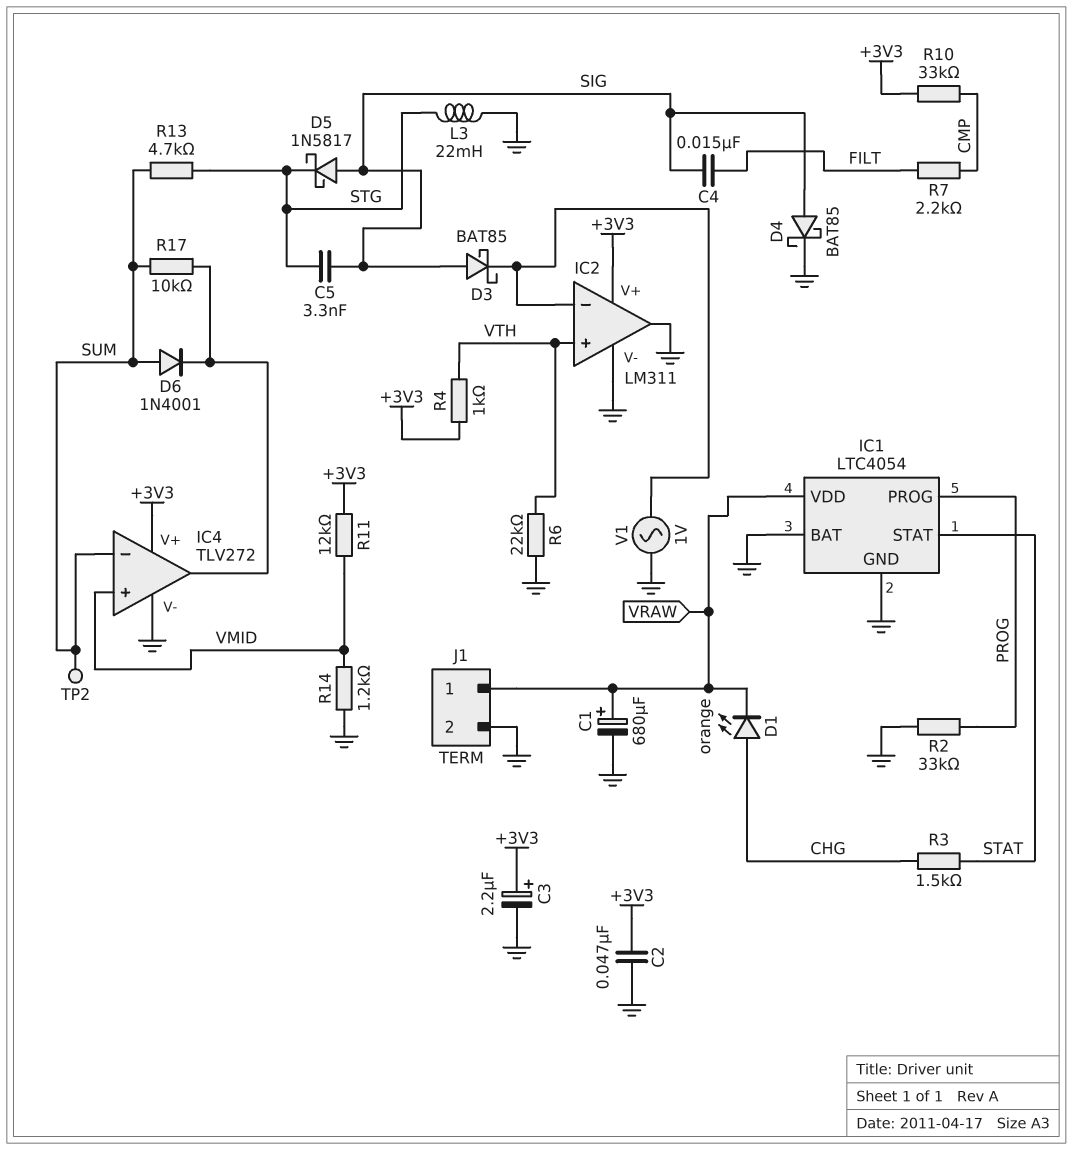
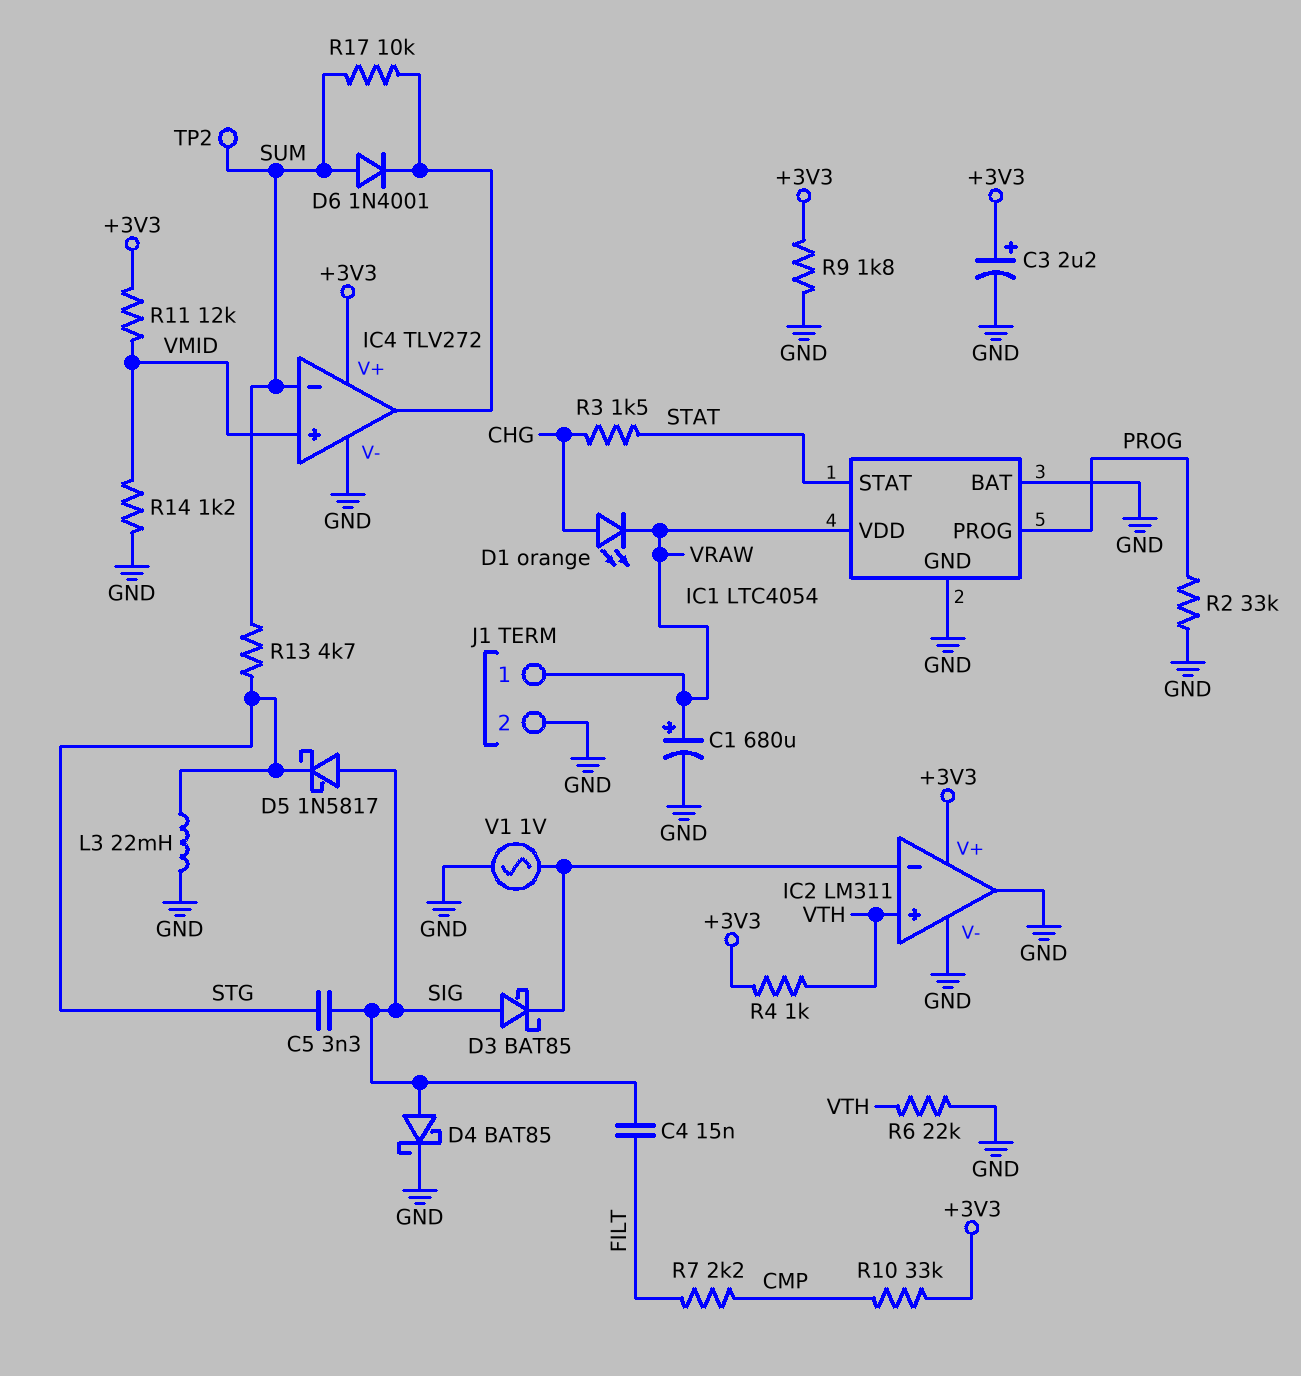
C2: 47nF (+3V3, GND) -> none
R9: none -> 1.8k (+3V3, GND)

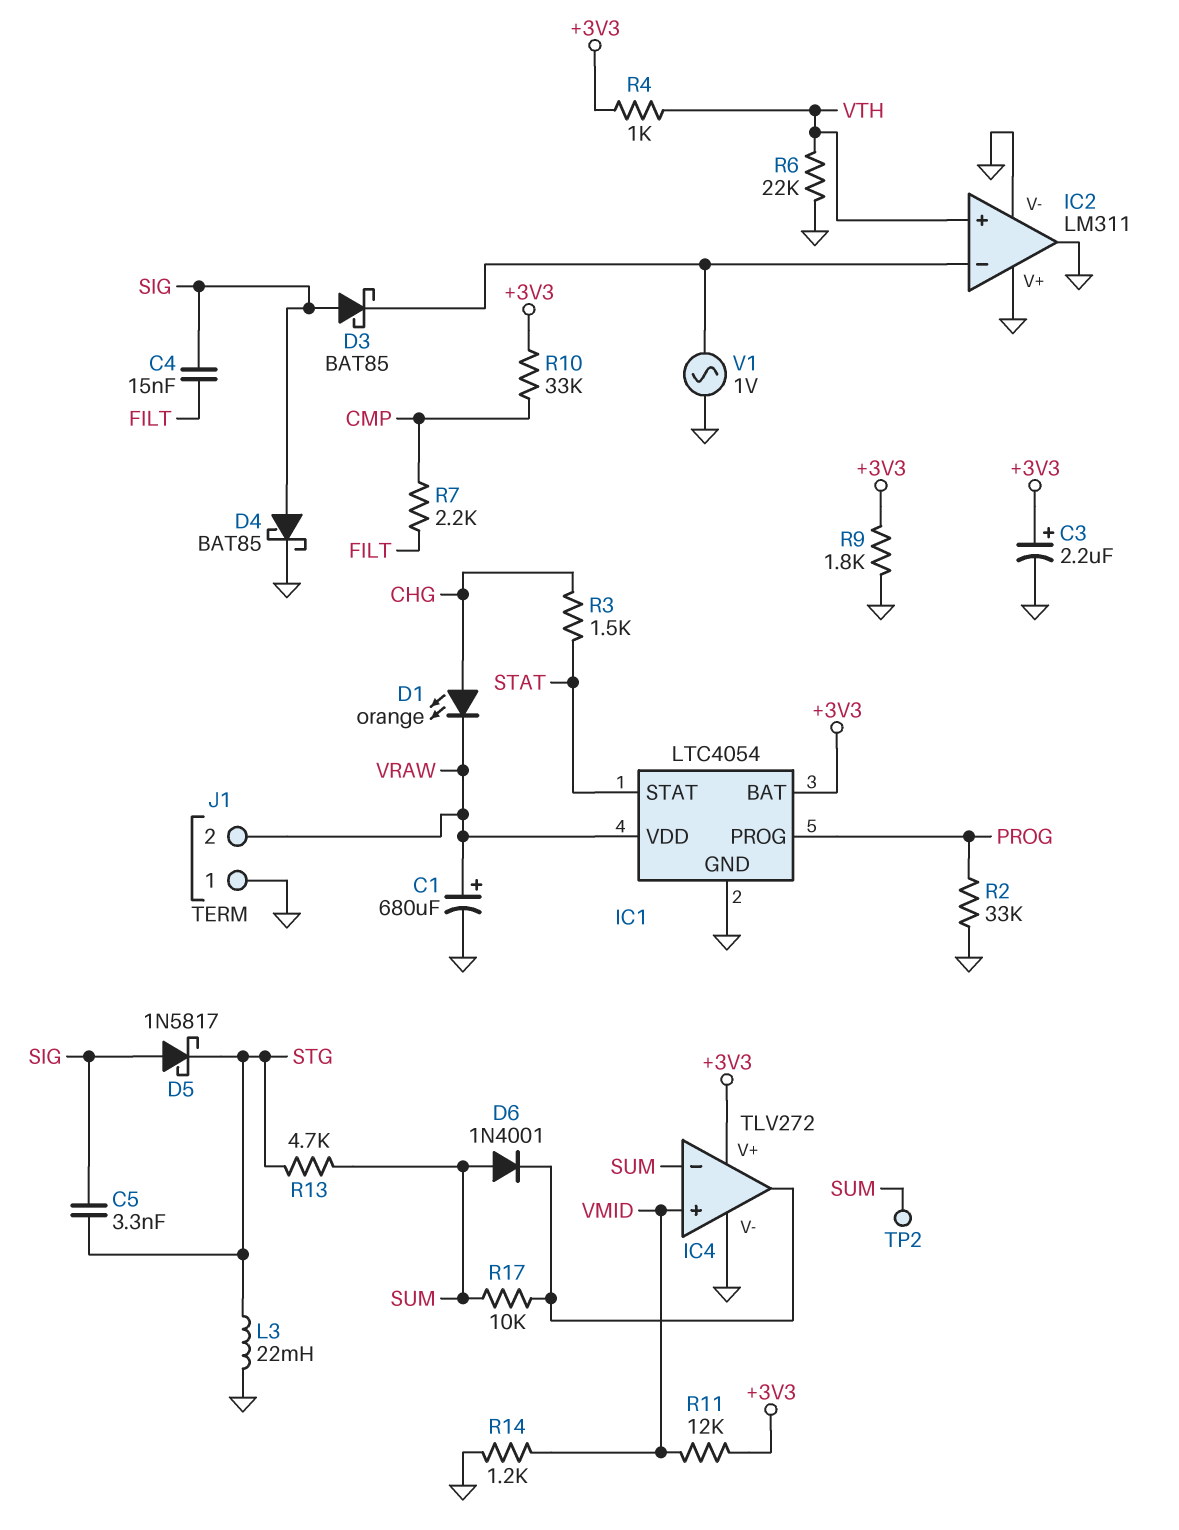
IC1 pin BAT: GND -> +3V3
IC2 pin V+: +3V3 -> GND
J1 pin 1: VRAW -> GND
J1 pin 2: GND -> VRAW

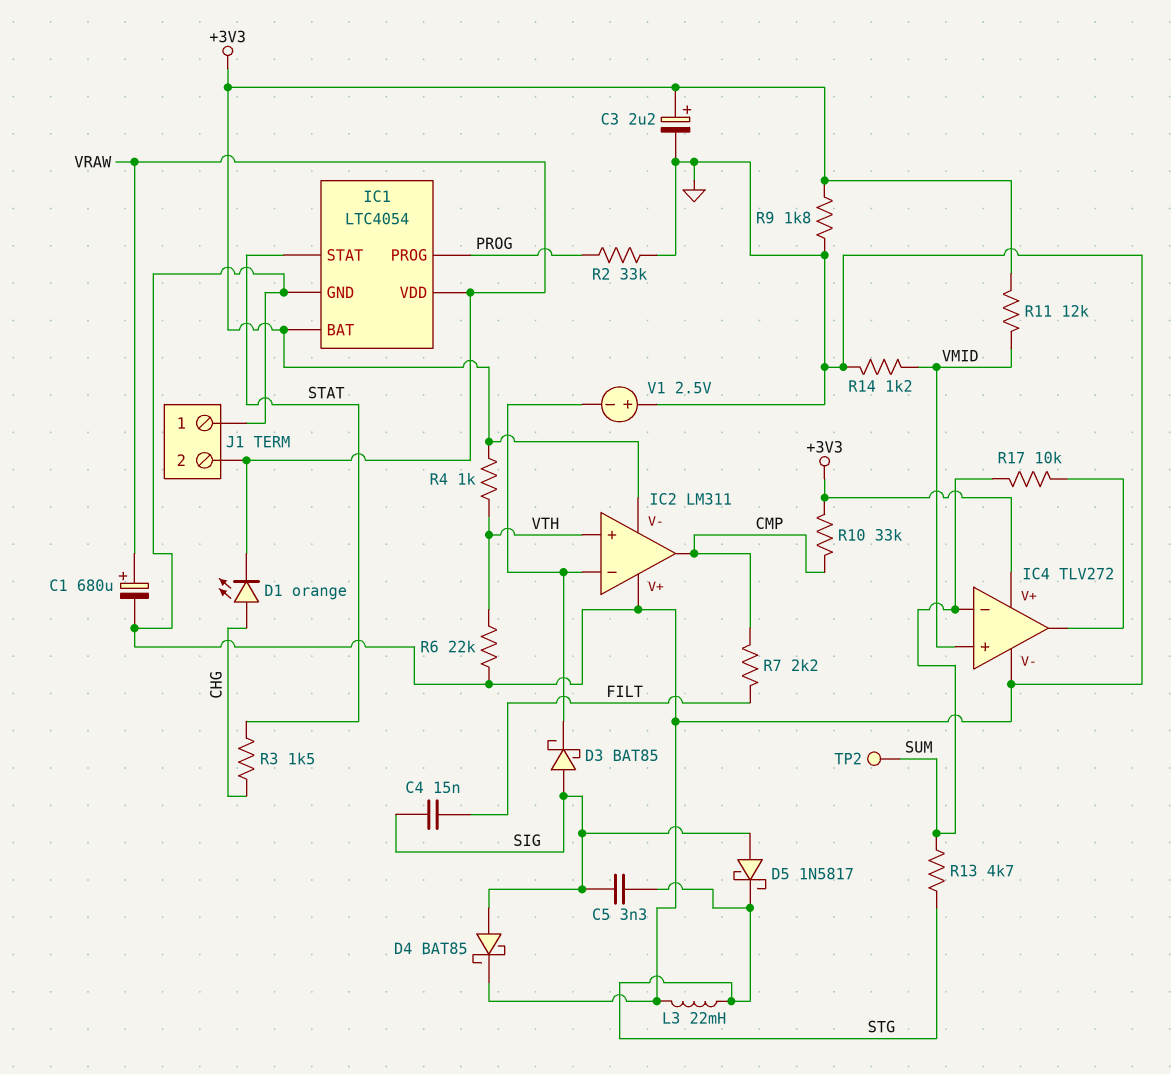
D6: diode 1N4001 (A SUM, K IC4/out) -> none
IC2 pin V-: GND -> +3V3
IC2 pin out: GND -> CMP
V1: AC 1V (GND, IC2/in-) -> 2.5V (plus GND, minus IC2/in-)

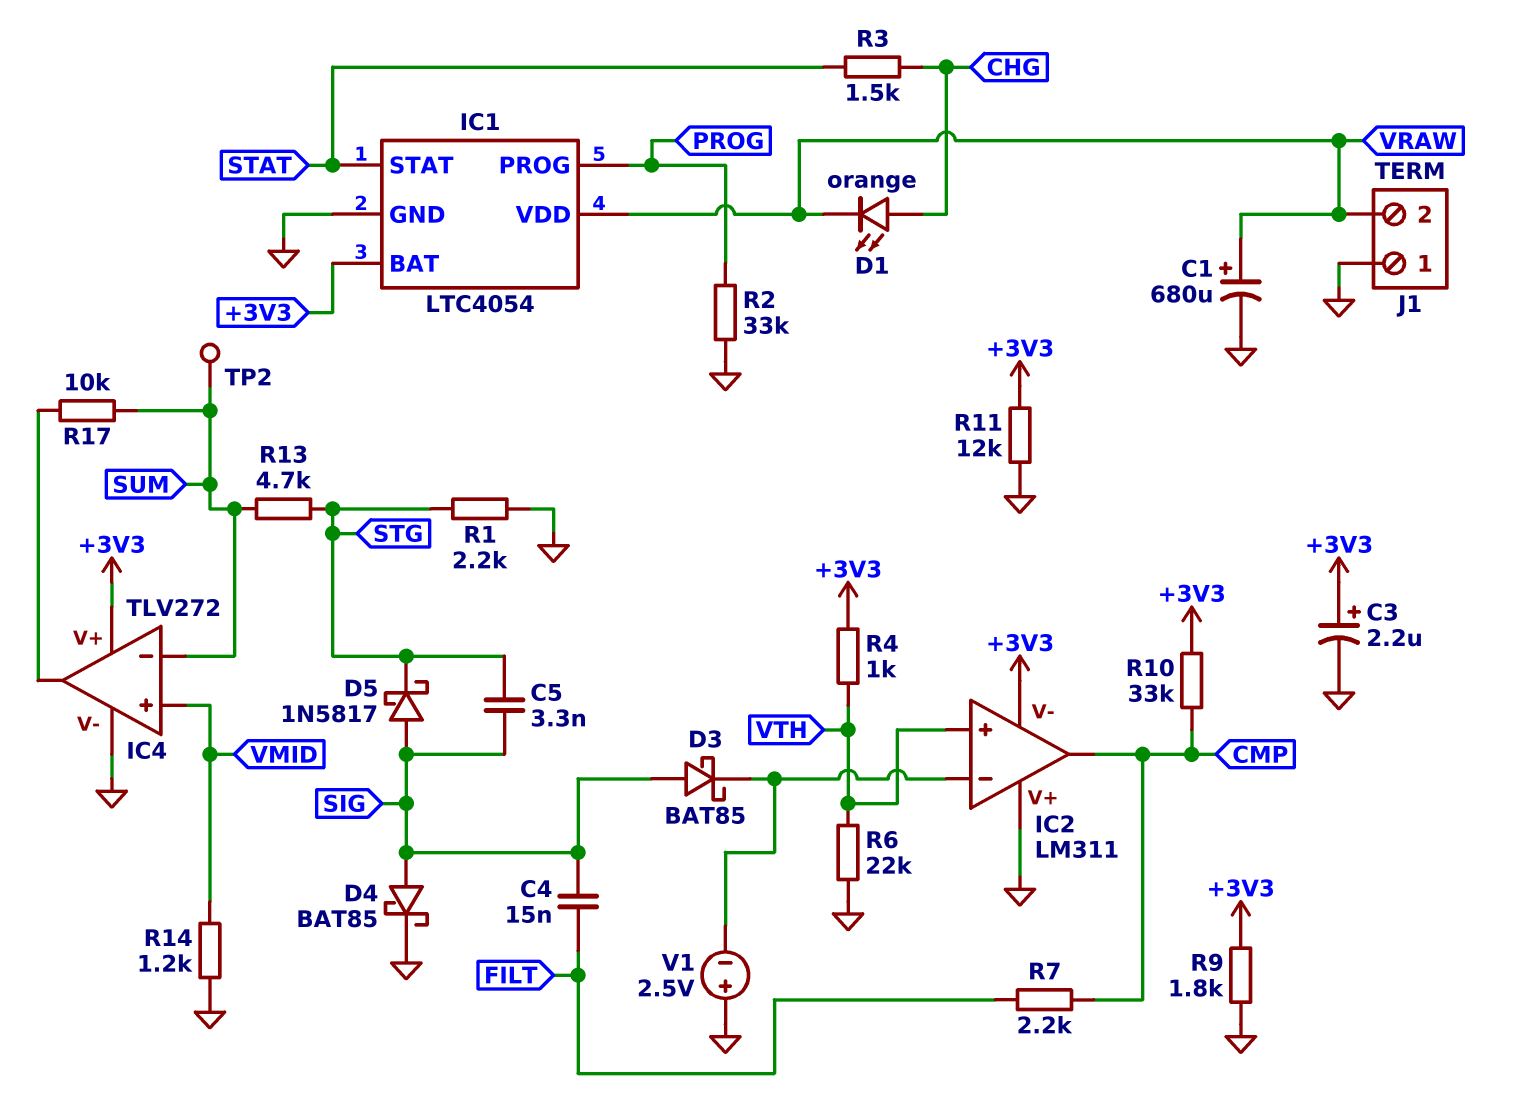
L3: 22mH (GND, STG) -> none
R1: none -> 2.2k (GND, STG)
R11: 12k (+3V3, VMID) -> 12k (+3V3, GND)

